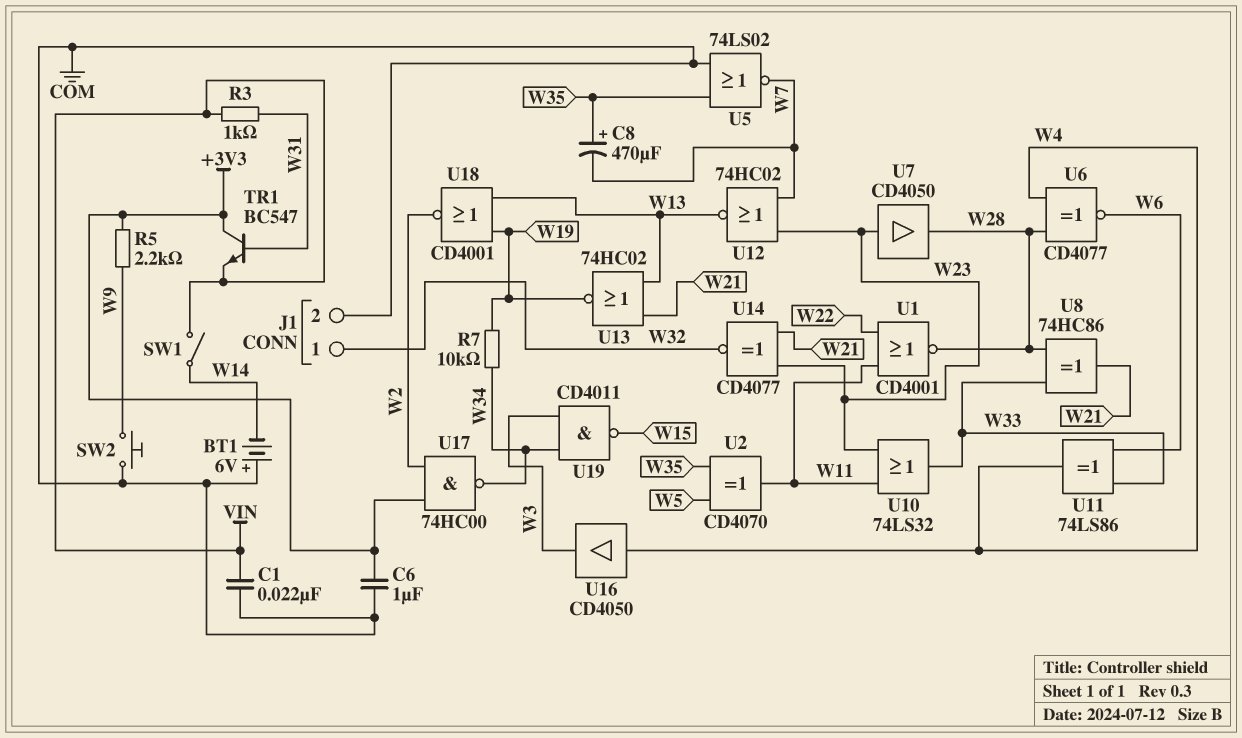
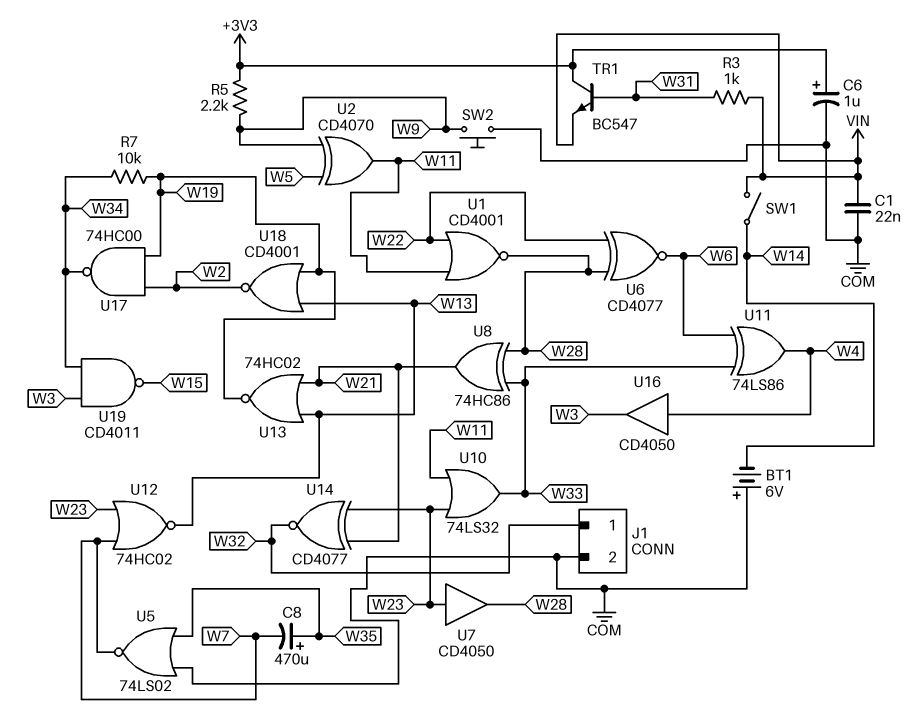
C6: 1uF (+3V3, COM) -> 1uF (plus +3V3, minus COM)
U2: XOR CD4070 (in W5, in W35, out W11) -> XOR CD4070 (in W5, in W9, out W11)
U6: XNOR CD4077 (in W4, in W28, out W6) -> XNOR CD4077 (in W22, in W28, out W6)
U17: NAND 74HC00 (in +3V3, in W2, out W34) -> NAND 74HC00 (in W2, in W19, out W34)

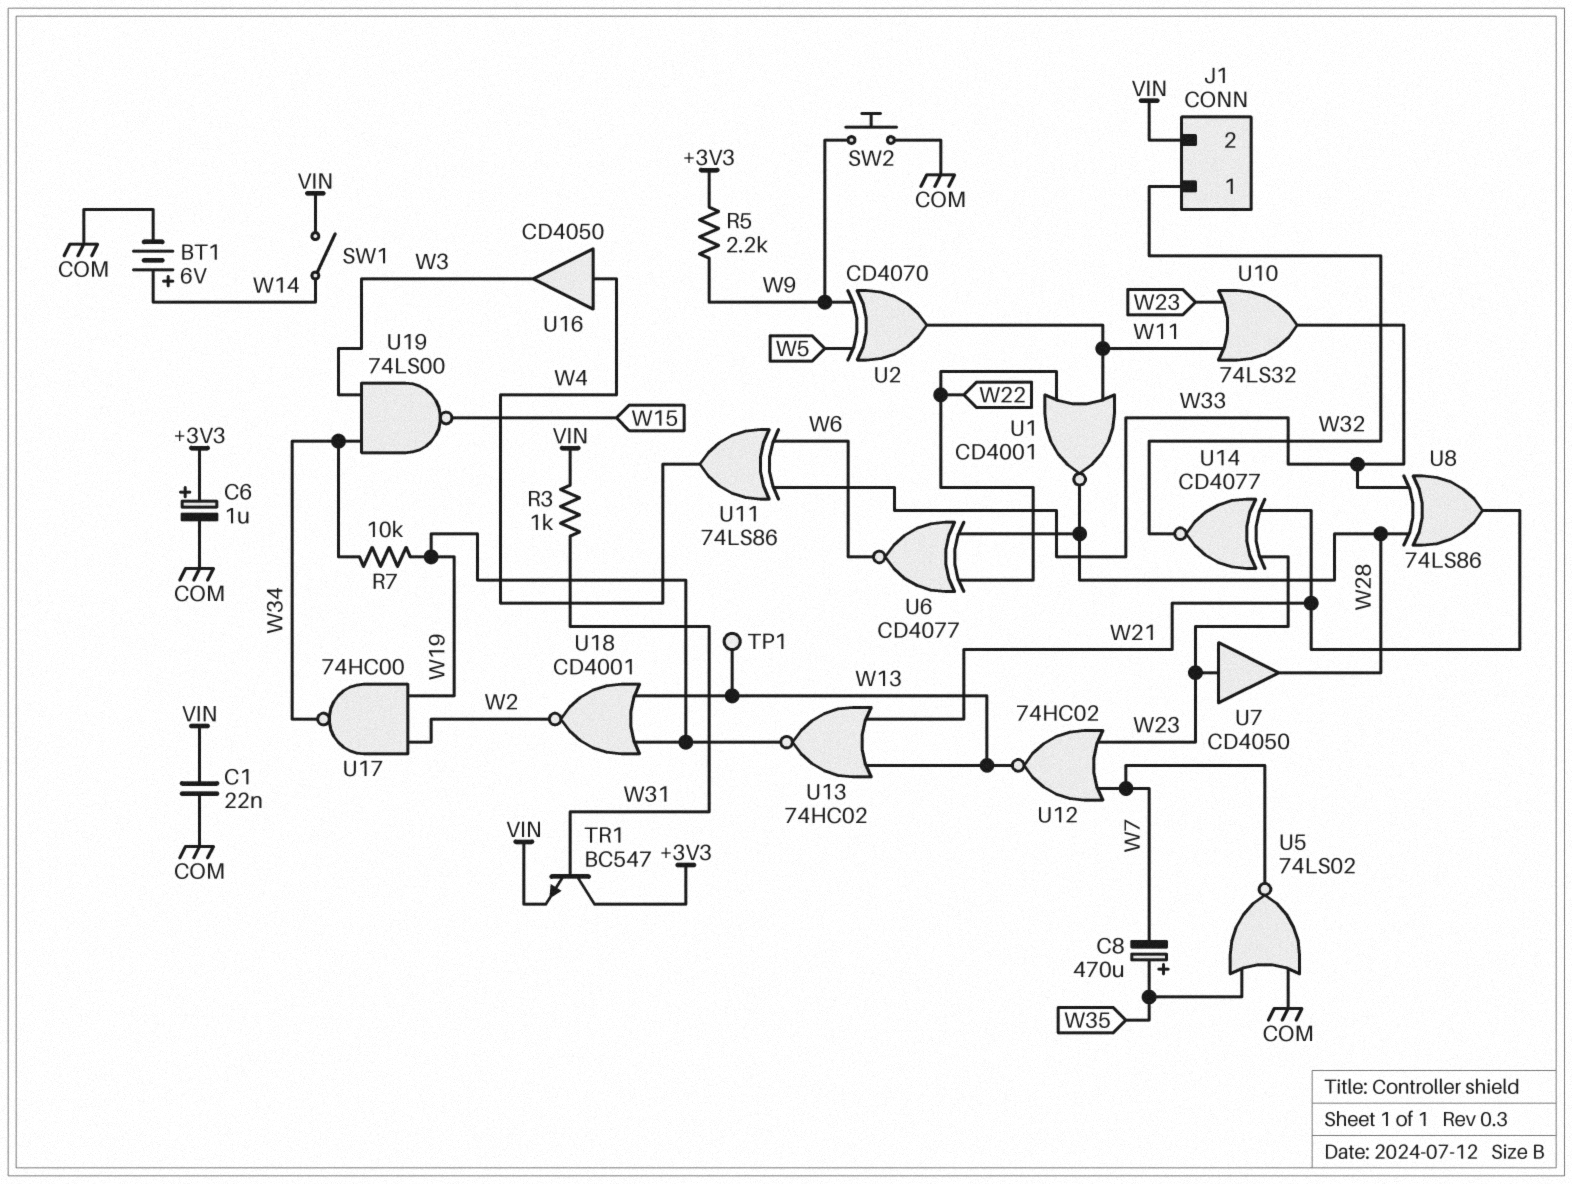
BT1: 6V (plus COM, minus W14) -> 6V (plus W14, minus COM)
J1 pin 2: COM -> VIN
TP1: none -> test point (W13)
U8: XOR 74HC86 (in W28, in W33, out W21) -> XOR 74LS86 (in W28, in W33, out W21)
U19: NAND CD4011 (in W3, in W34, out W15) -> NAND 74LS00 (in W3, in W34, out W15)

